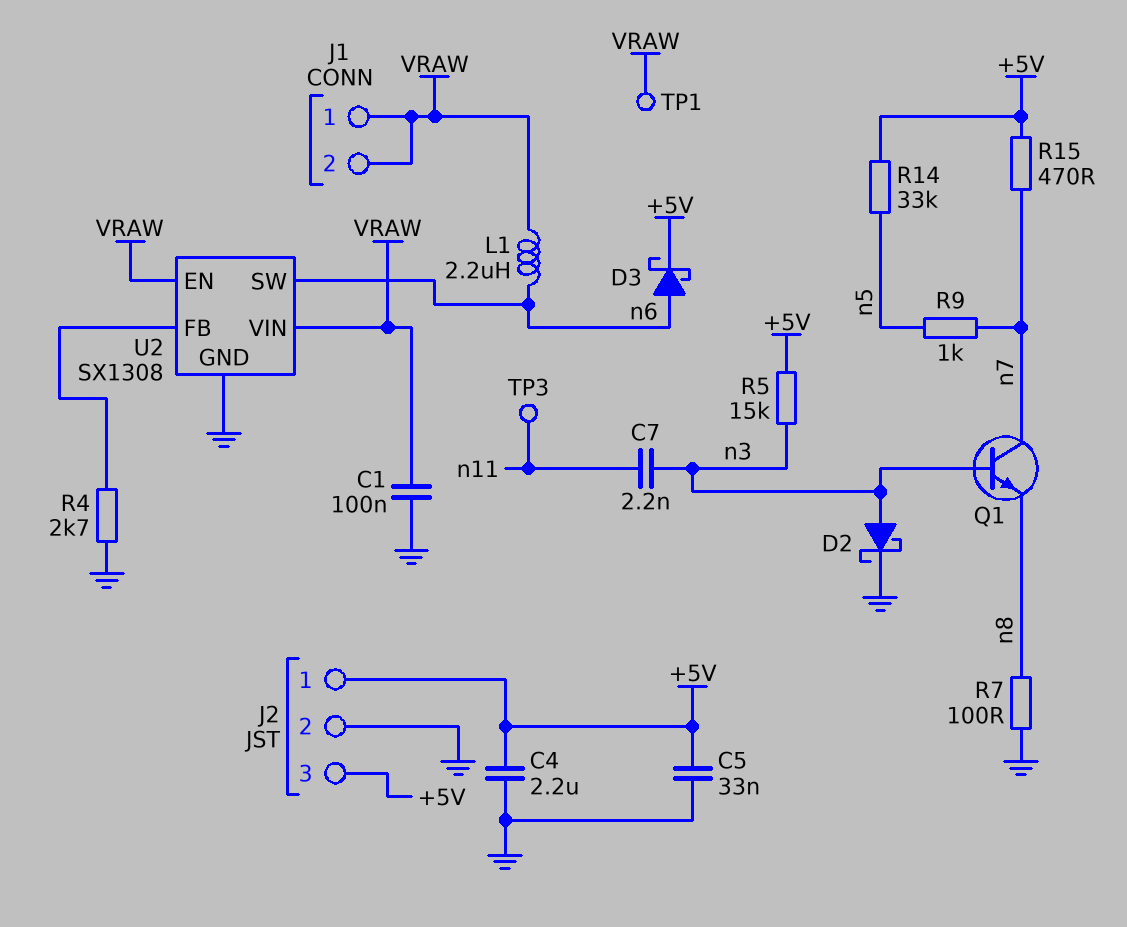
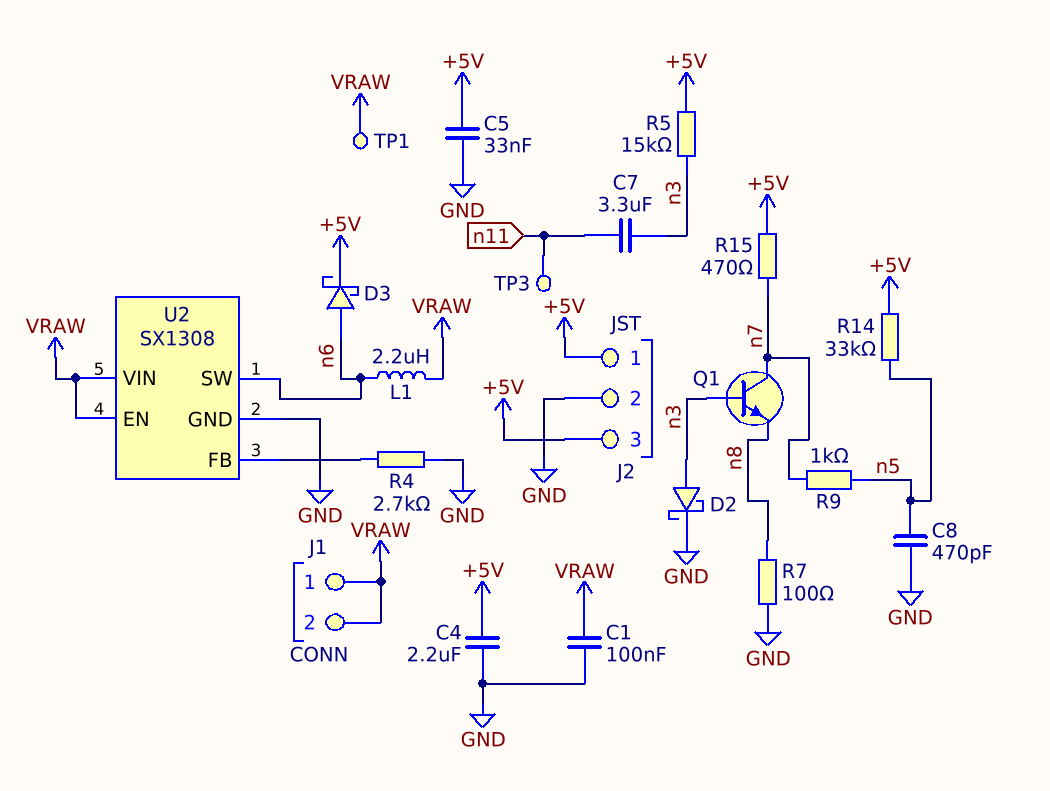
C7: 2.2nF (n3, n11) -> 3.3uF (n3, n11)
C8: none -> 470pF (GND, n5)

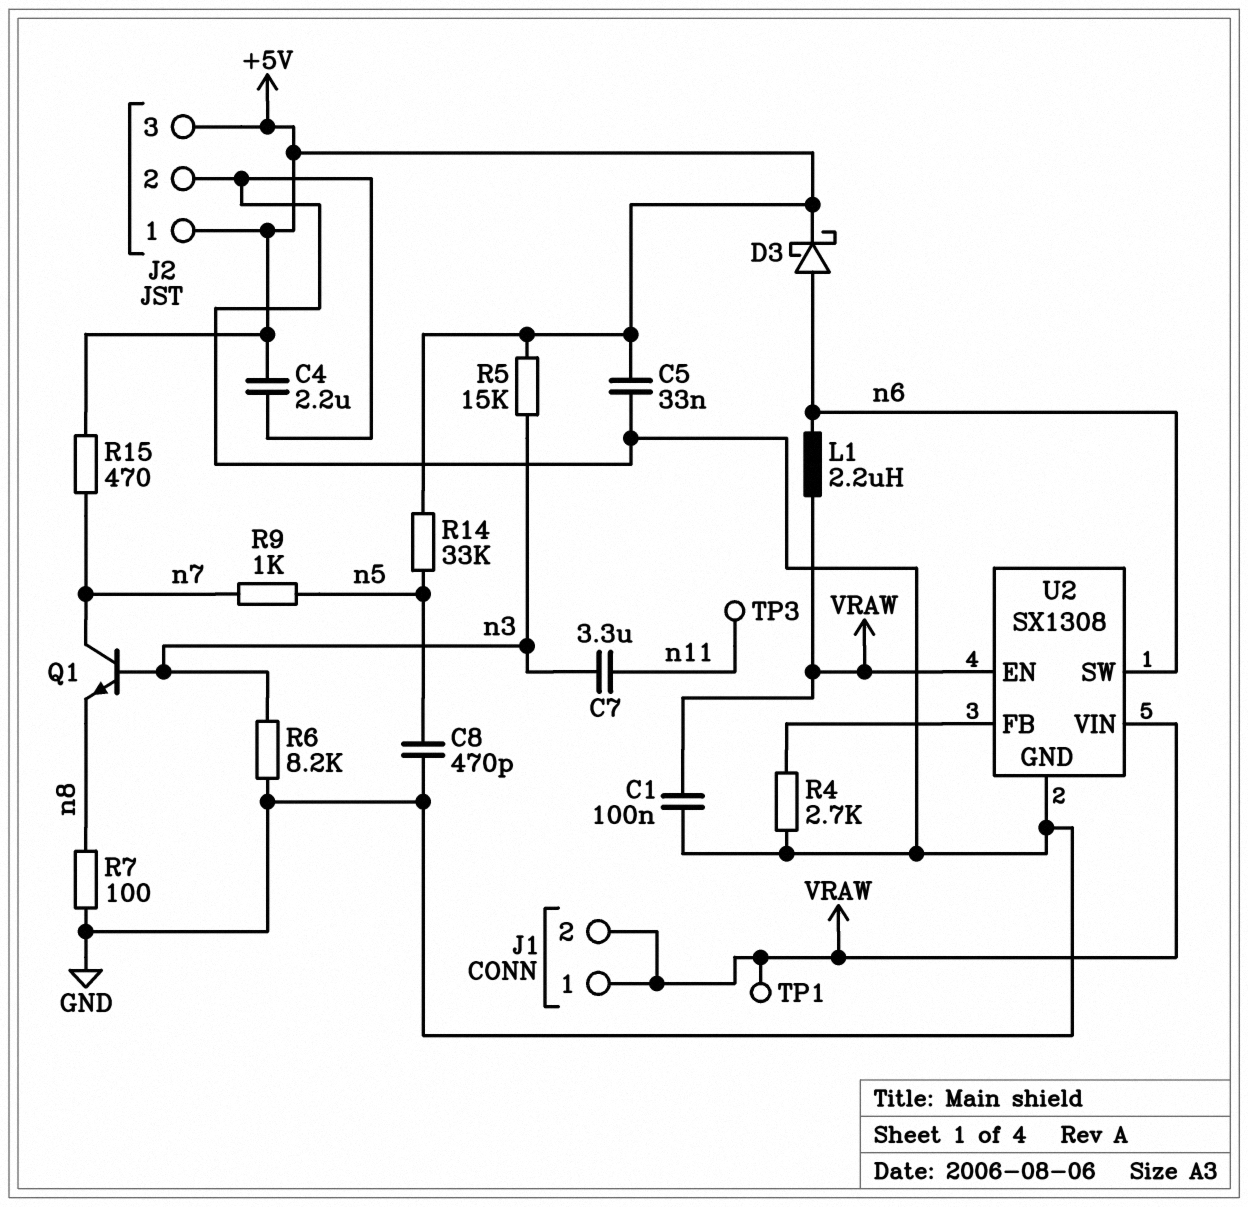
D2: schottky (A n3, K GND) -> none
R6: none -> 8.2k (GND, n3)

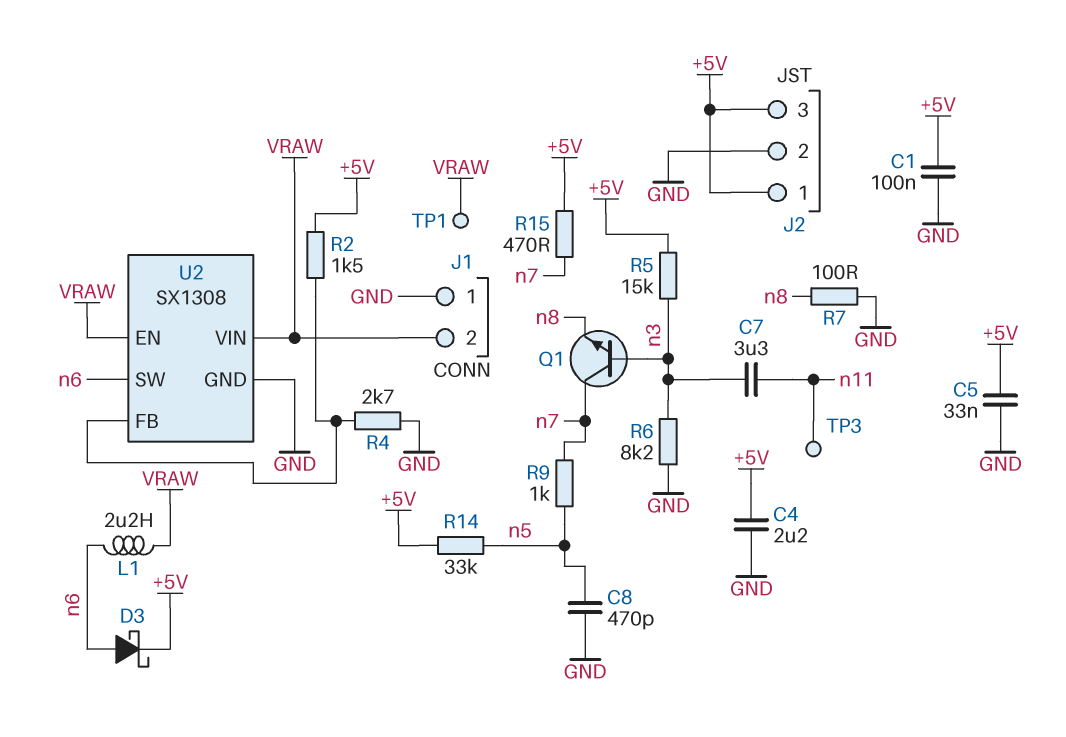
C1: 100nF (GND, VRAW) -> 100nF (+5V, GND)
J1 pin 1: VRAW -> GND
R2: none -> 1.5k (+5V, U2/FB)

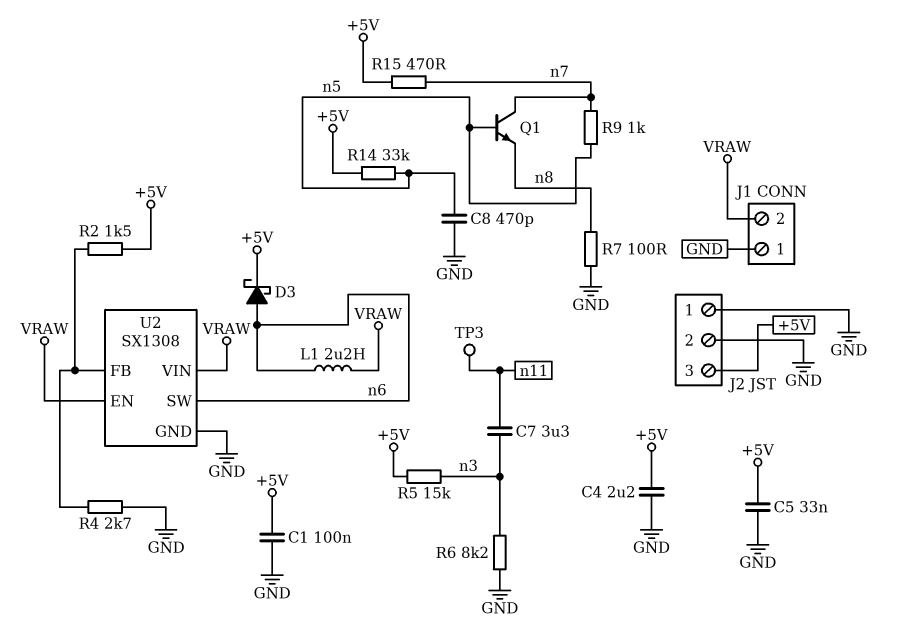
J2 pin 1: +5V -> GND
Q1: NPN (B n3, C n7, E n8) -> NPN (B n5, C n7, E n8)
TP1: test point (VRAW) -> none

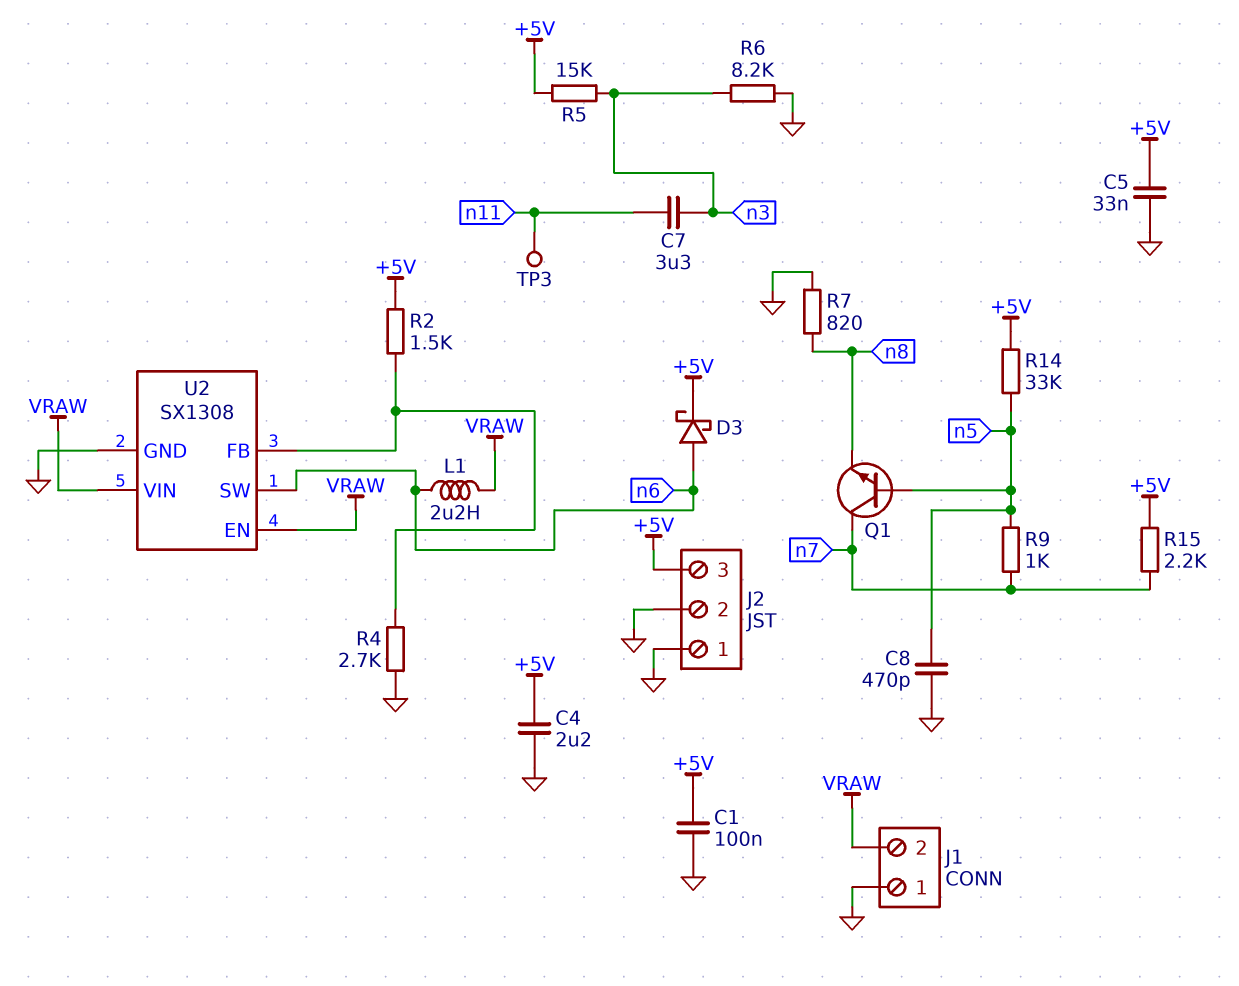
R7: 100 (GND, n8) -> 820 (GND, n8)
R15: 470 (+5V, n7) -> 2.2k (+5V, n7)

